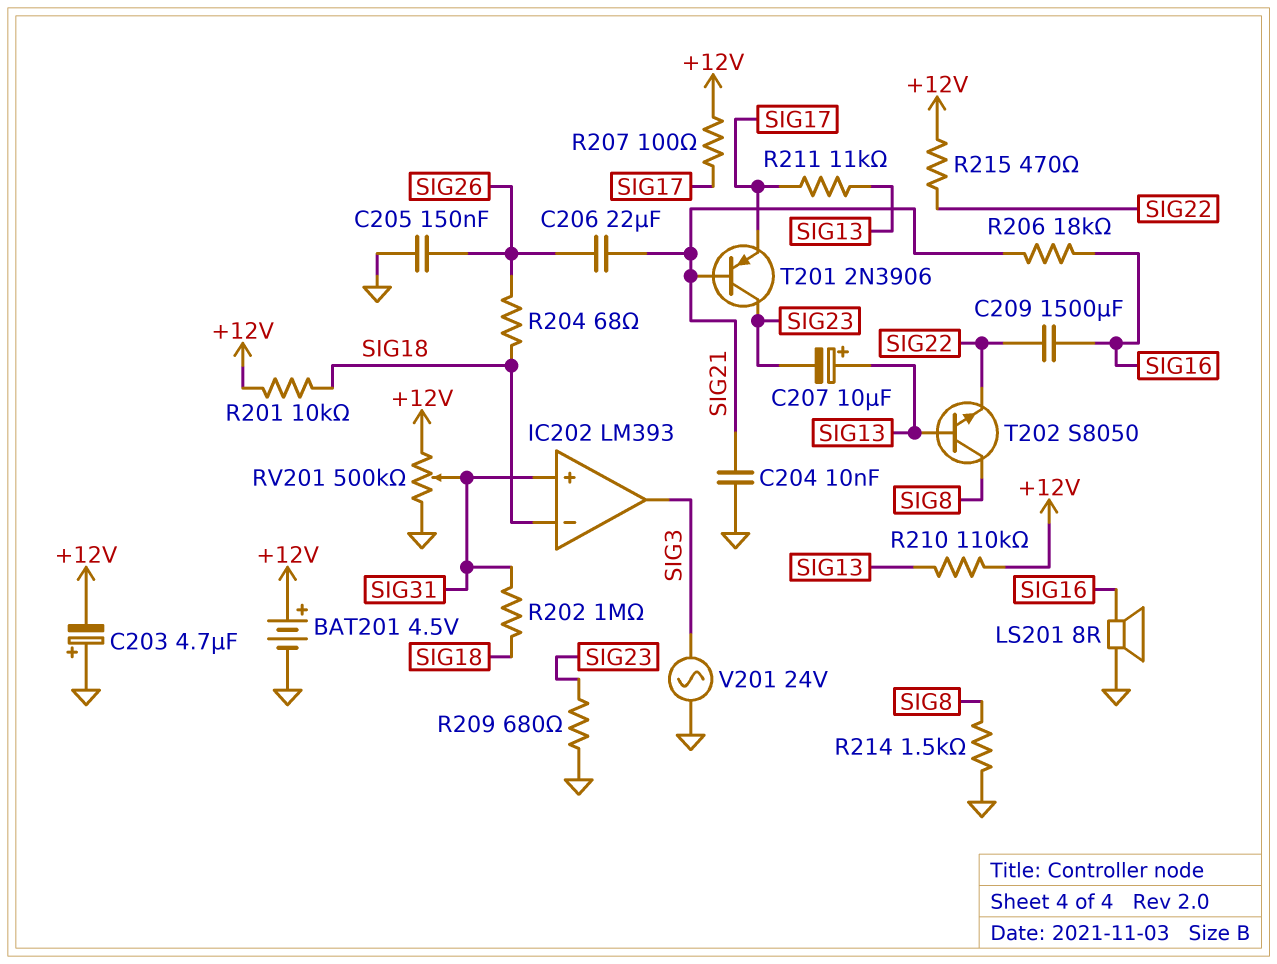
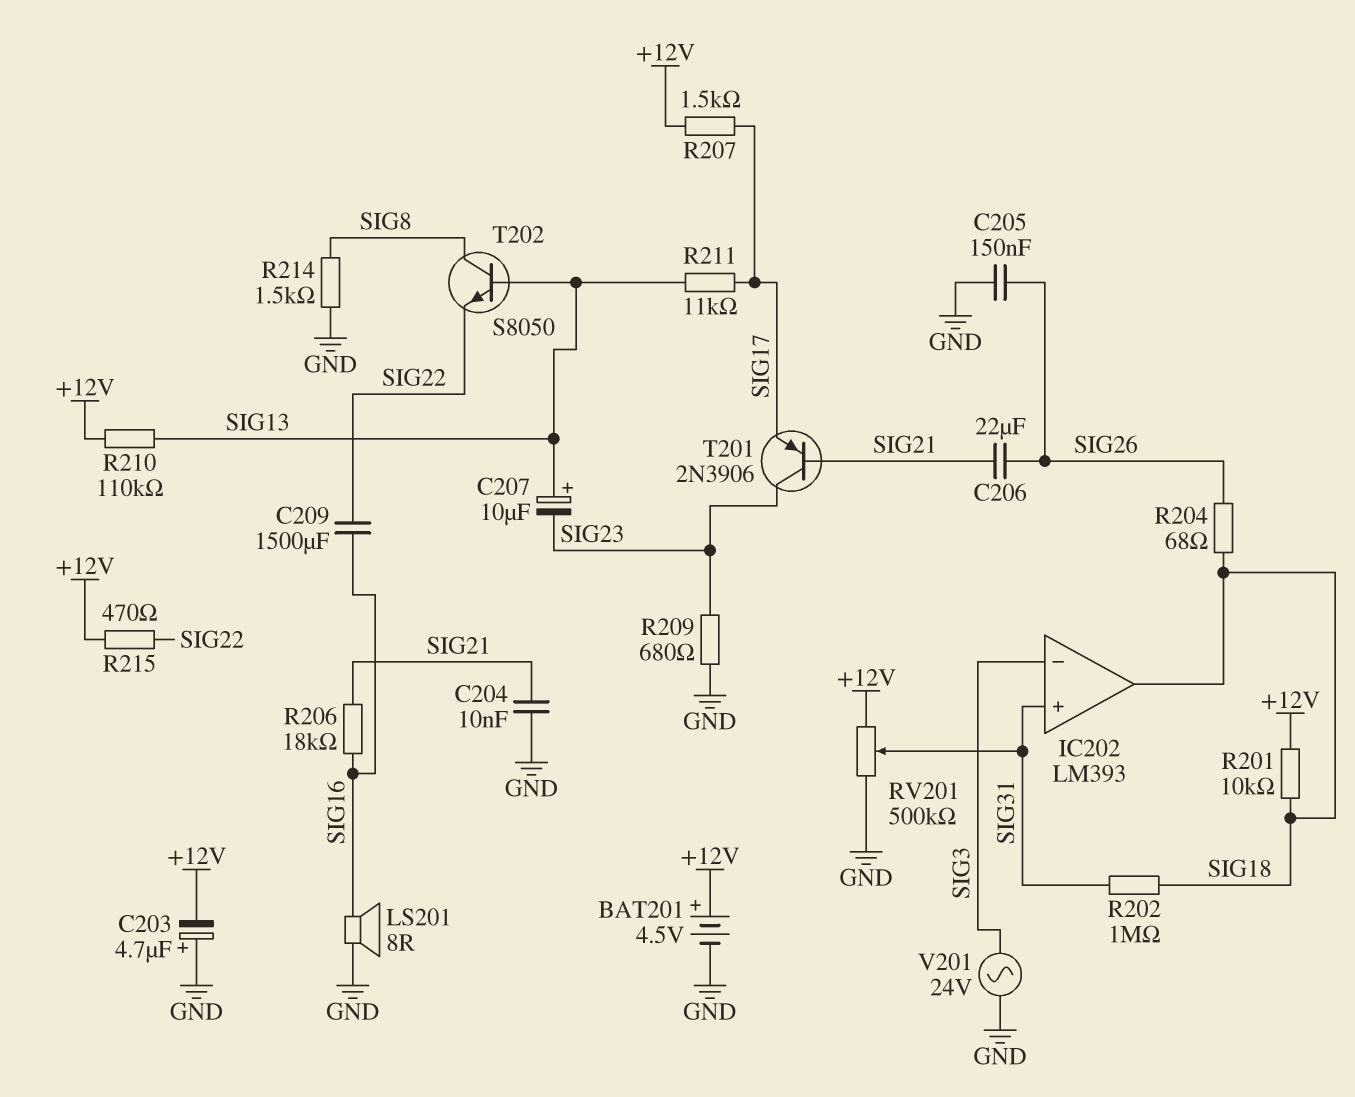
IC202 pin in-: SIG18 -> SIG3
IC202 pin out: SIG3 -> SIG18
R207: 100 (+12V, SIG17) -> 1.5k (+12V, SIG17)

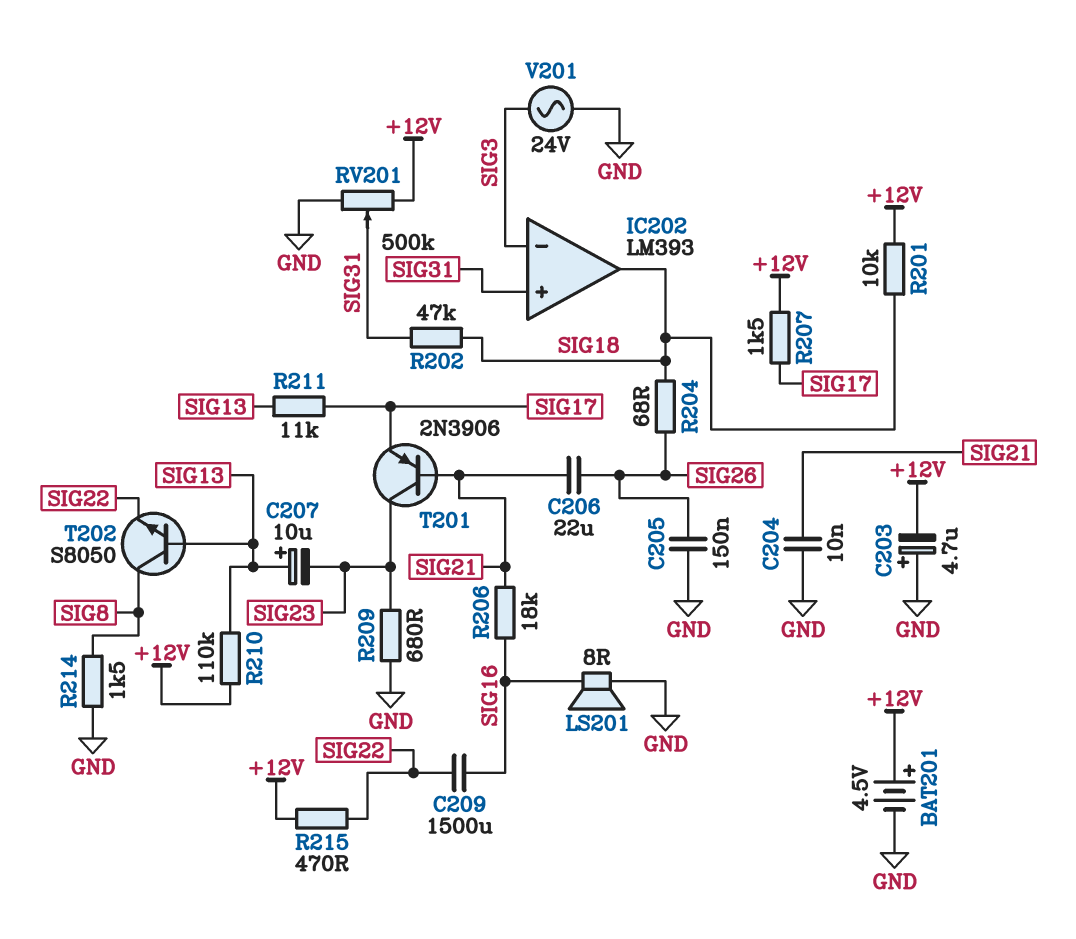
R202: 1M (SIG18, SIG31) -> 47k (SIG18, SIG31)

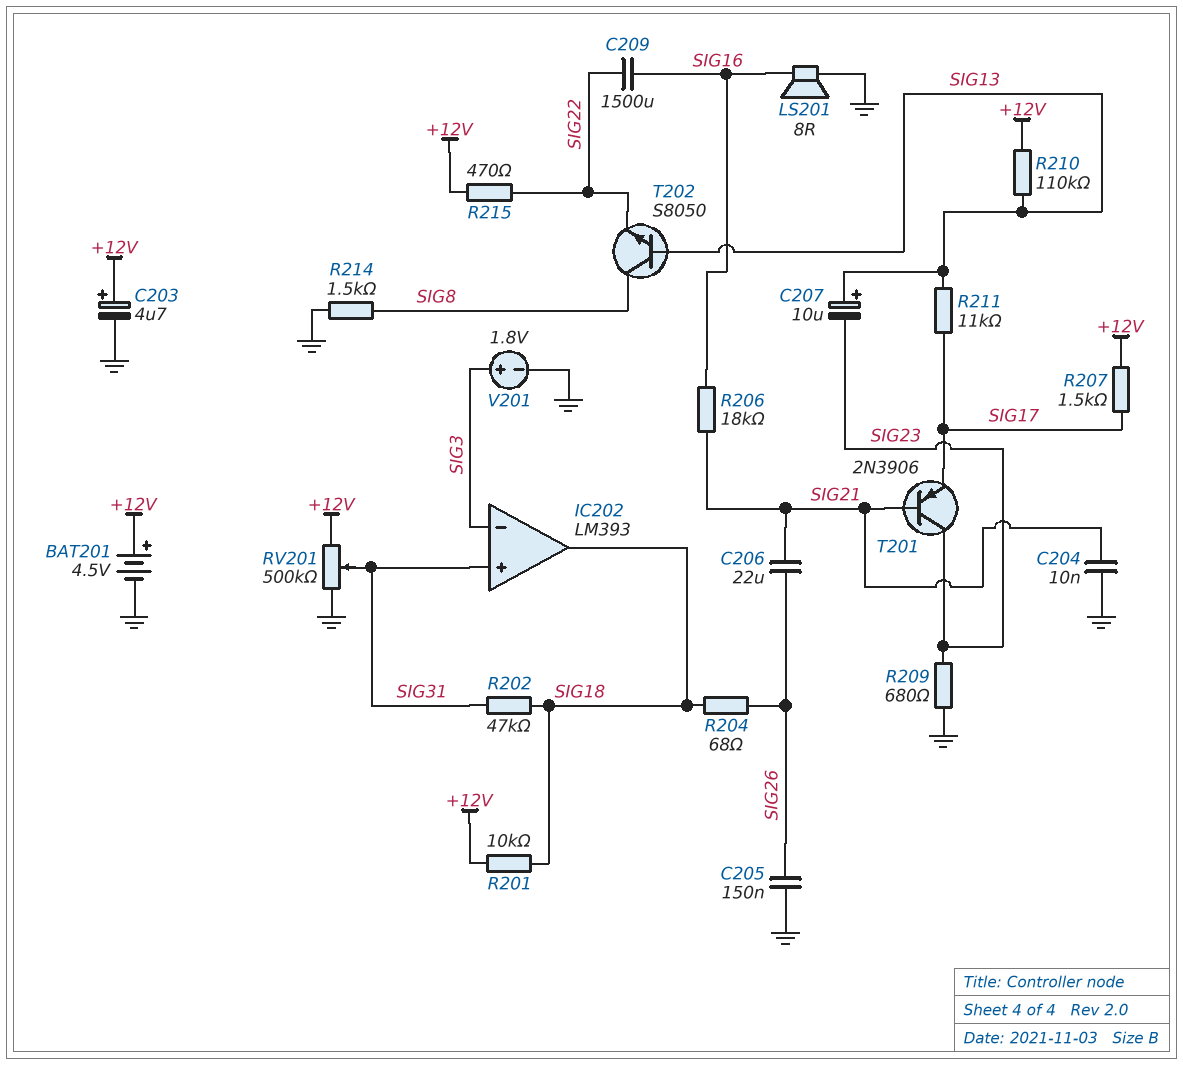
C203: 4.7uF (plus GND, minus +12V) -> 4.7uF (plus +12V, minus GND)
V201: AC 24V (GND, SIG3) -> 1.8V (plus SIG3, minus GND)

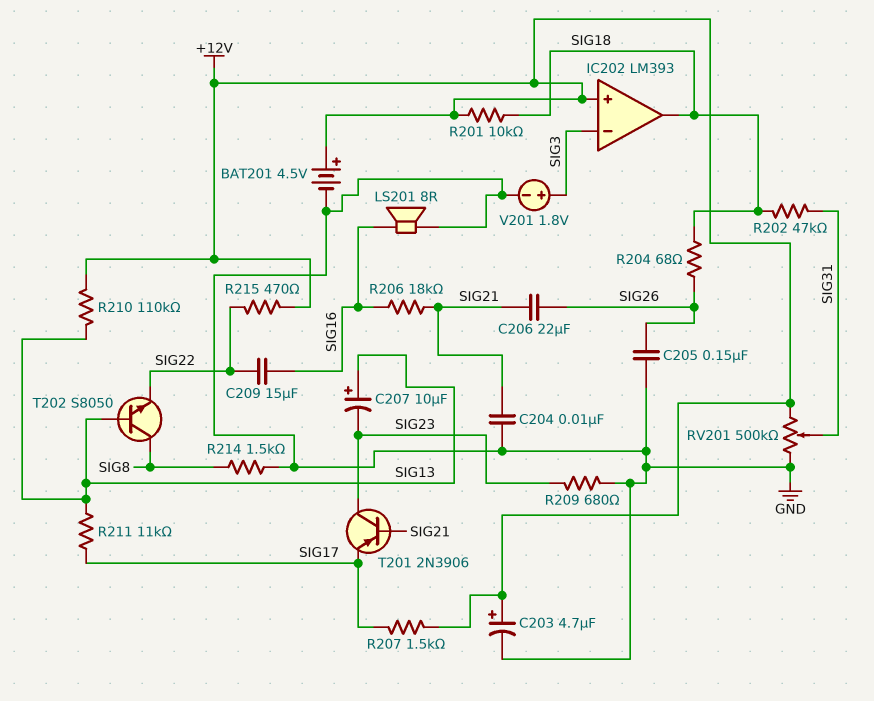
C209: 1500uF (SIG16, SIG22) -> 15uF (SIG16, SIG22)
IC202 pin in+: SIG31 -> +12V

